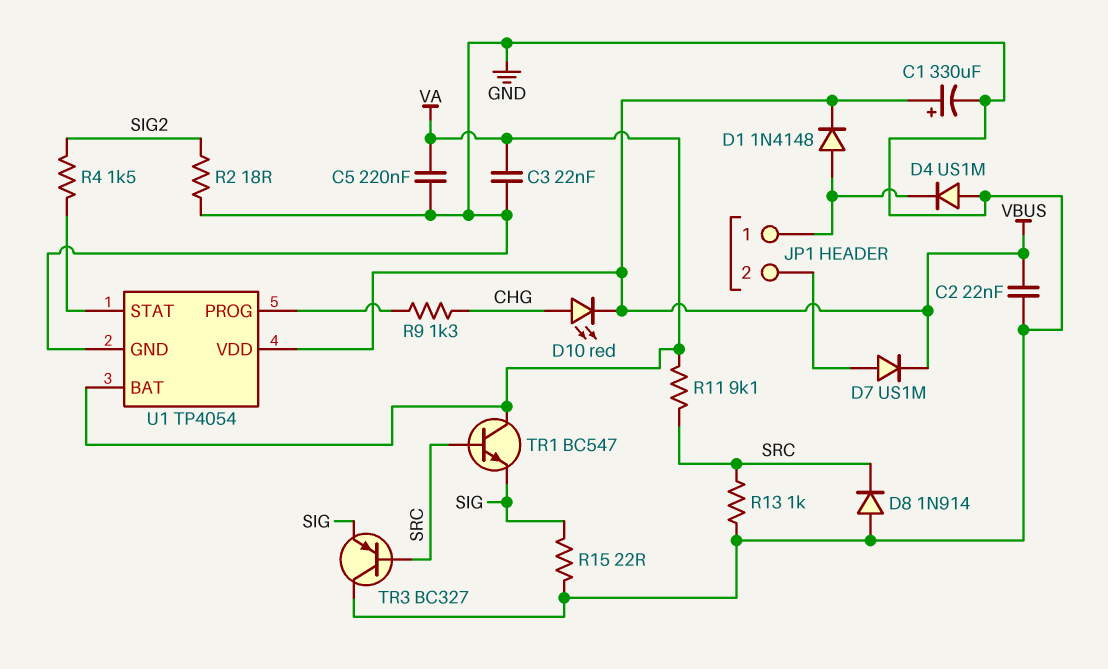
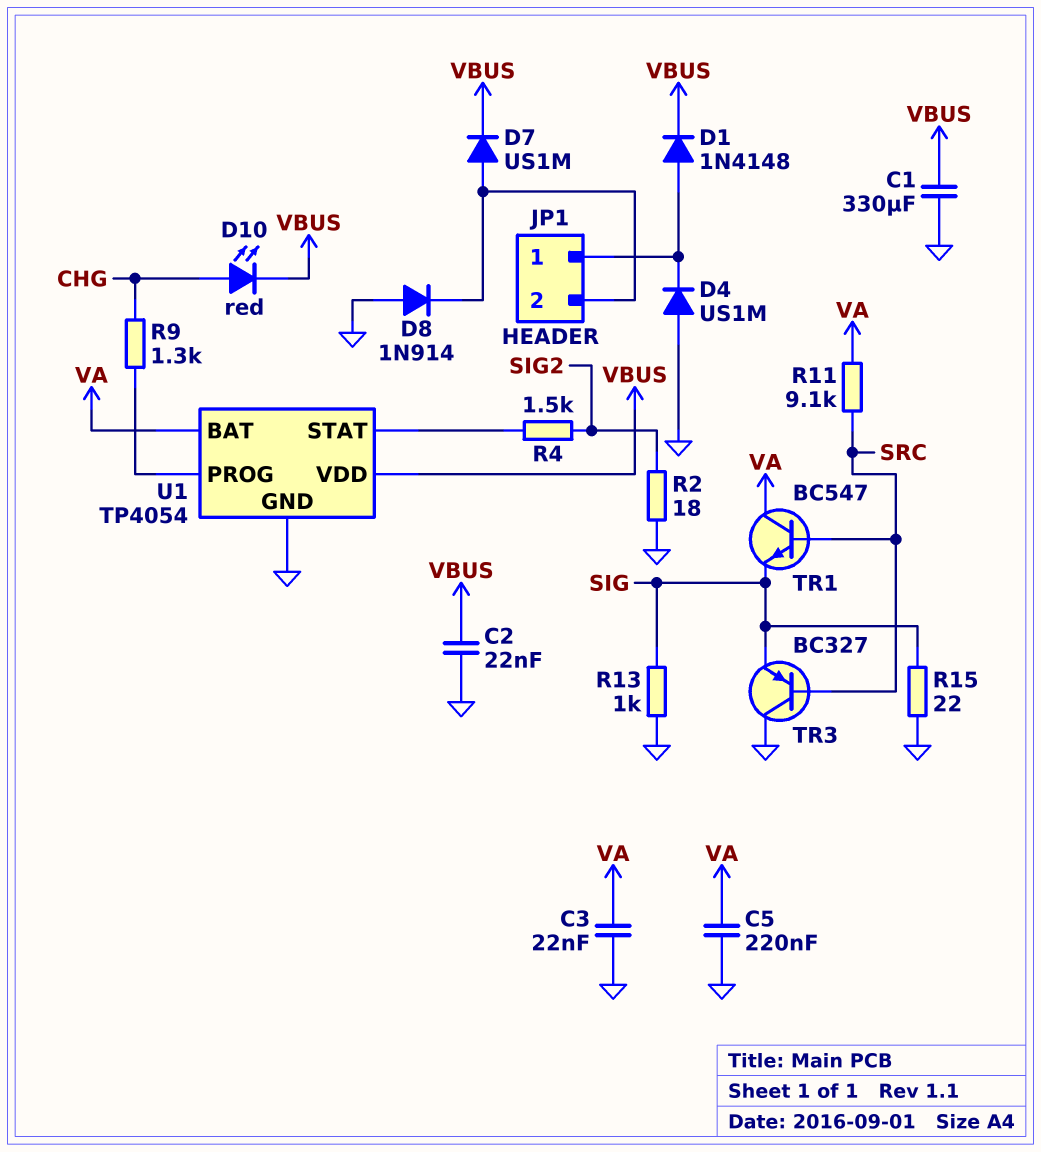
C1: 330uF (plus VBUS, minus GND) -> 330uF (GND, VBUS)
D8: diode 1N914 (A GND, K SRC) -> diode 1N914 (A GND, K JP1/2)
R13: 1k (GND, SRC) -> 1k (GND, SIG)

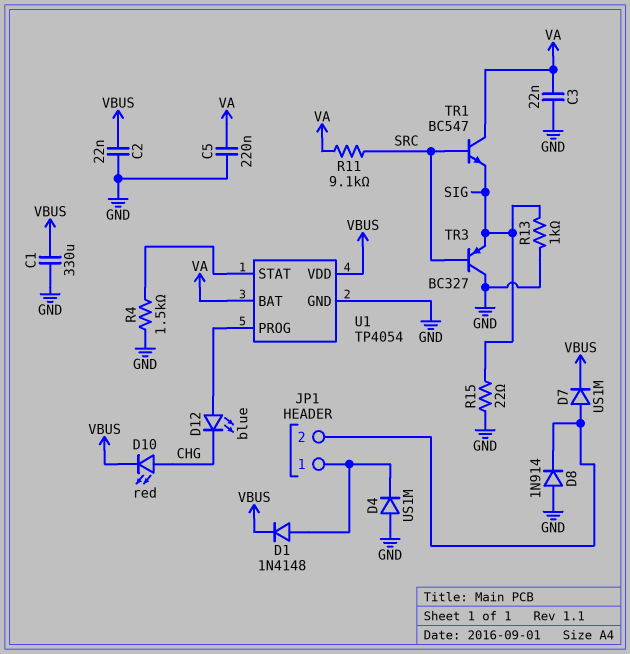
D12: none -> LED blue (A U1/PROG, K CHG)
R2: 18 (GND, SIG2) -> none
R4: 1.5k (SIG2, U1/STAT) -> 1.5k (GND, U1/STAT)
R9: 1.3k (CHG, U1/PROG) -> none

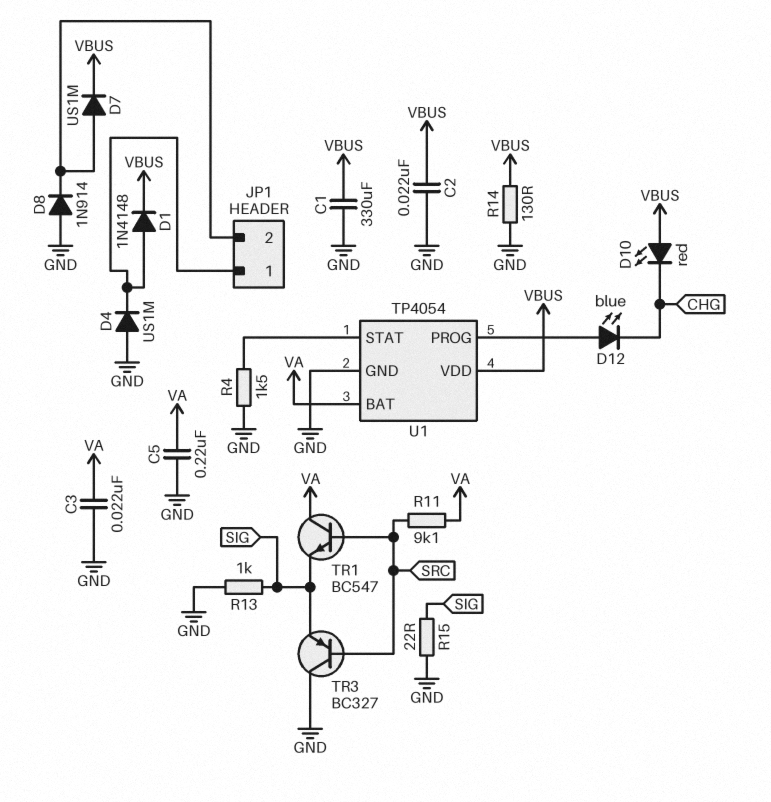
D10: LED red (A CHG, K VBUS) -> LED red (A VBUS, K CHG)
R14: none -> 130 (GND, VBUS)

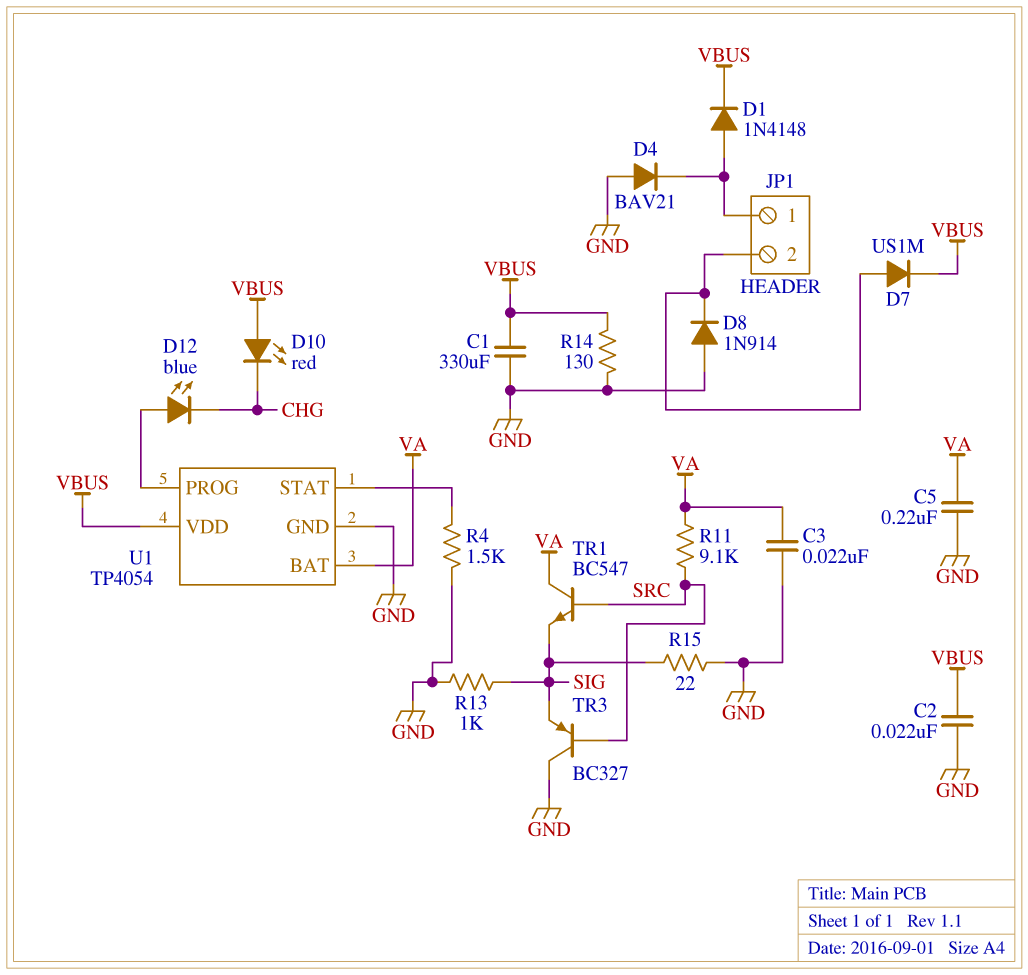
D4: diode US1M (A GND, K JP1/1) -> diode BAV21 (A GND, K JP1/1)

